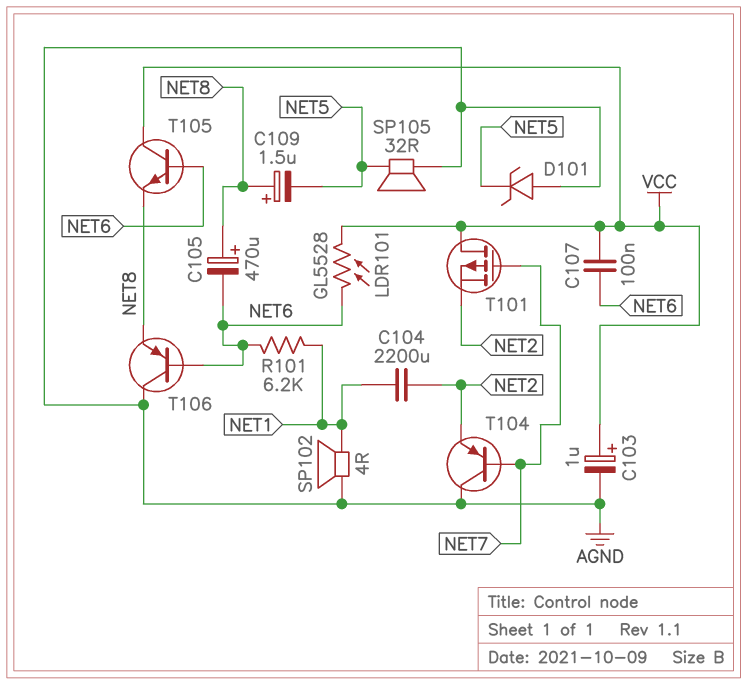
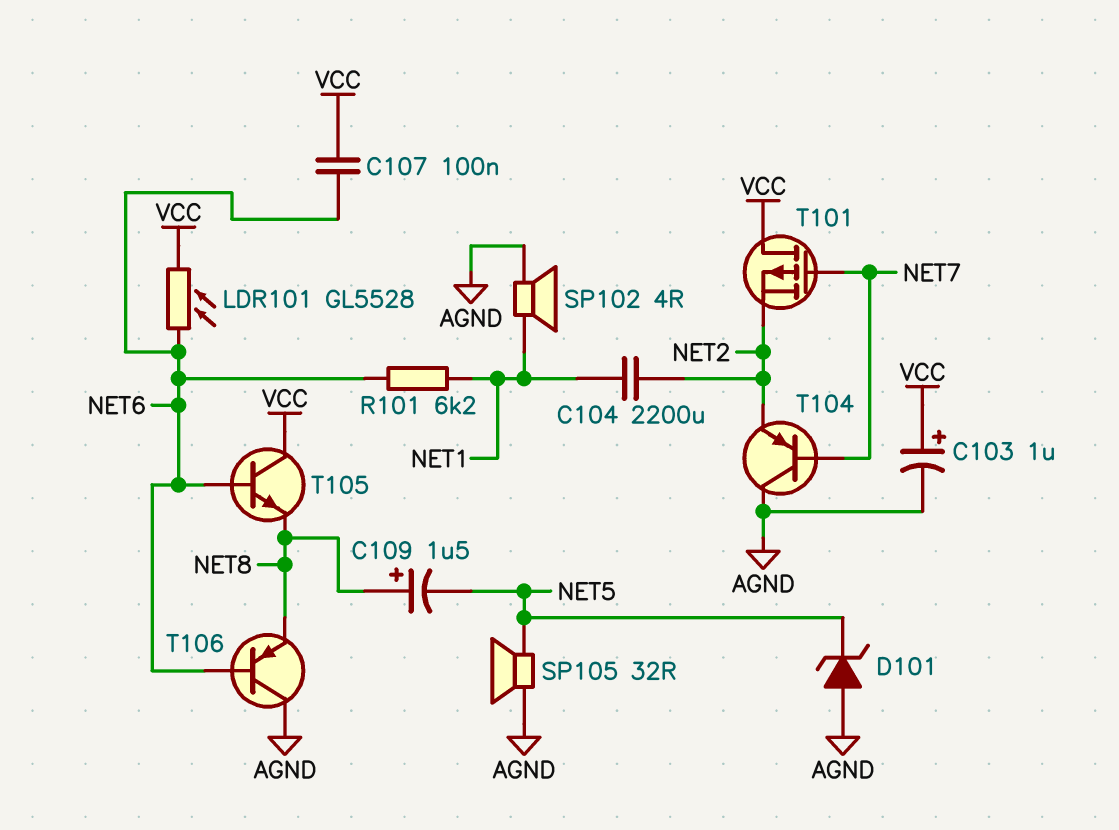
C105: 470uF (plus NET8, minus NET6) -> none

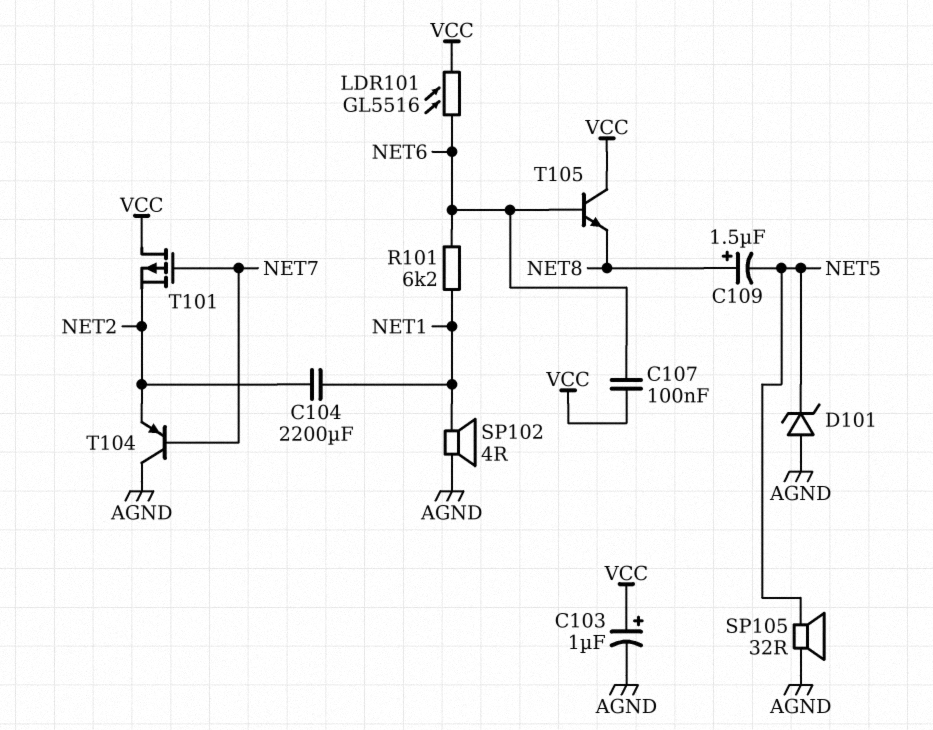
LDR101: GL5528 (NET6, VCC) -> GL5516 (NET6, VCC)
T106: PNP (B NET6, C AGND, E NET8) -> none

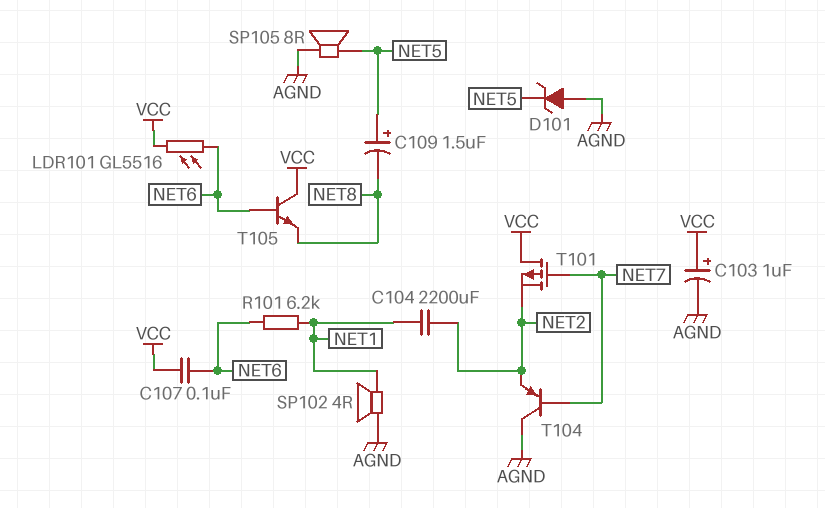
C109: 1.5uF (plus NET8, minus NET5) -> 1.5uF (plus NET5, minus NET8)
SP105: speaker 32R (AGND, NET5) -> speaker 8R (AGND, NET5)

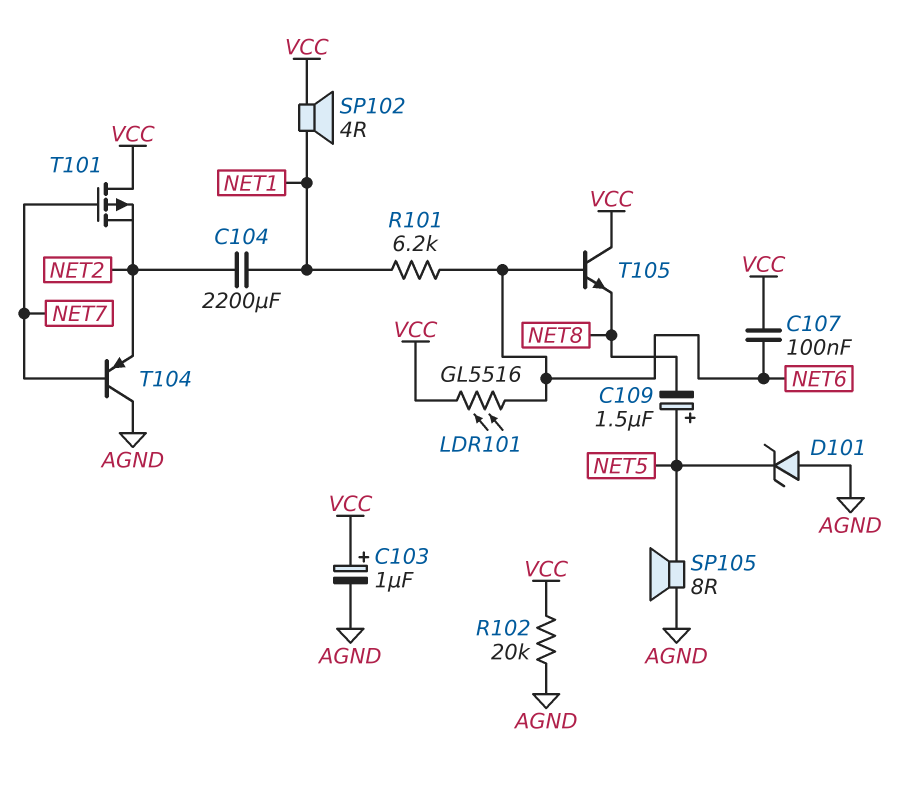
R102: none -> 20k (AGND, VCC)
SP102: speaker 4R (AGND, NET1) -> speaker 4R (NET1, VCC)

